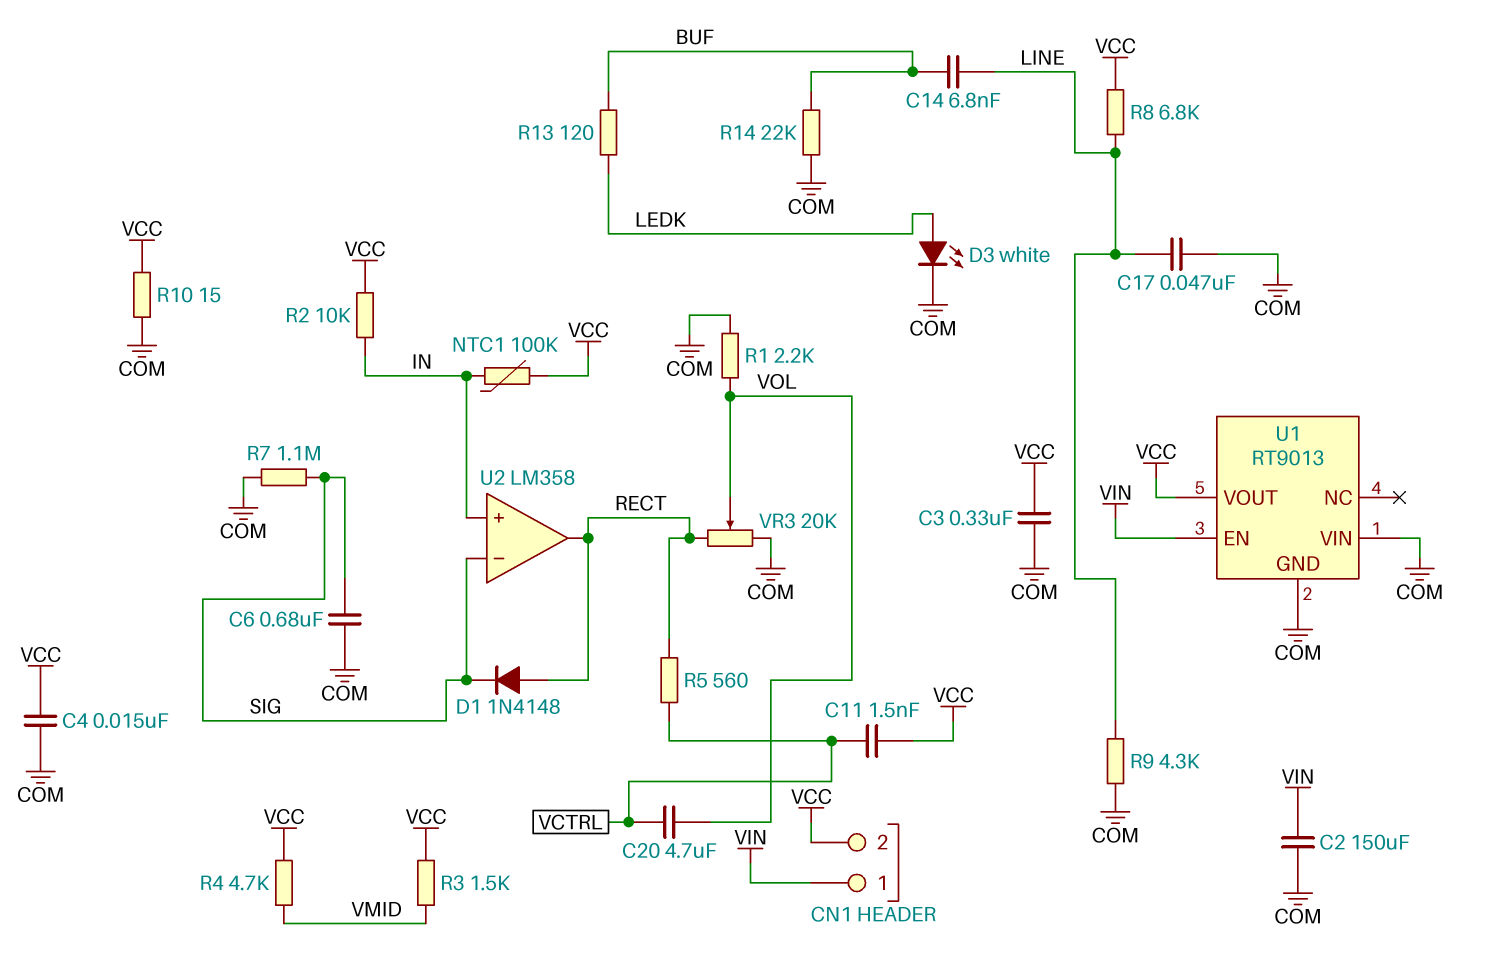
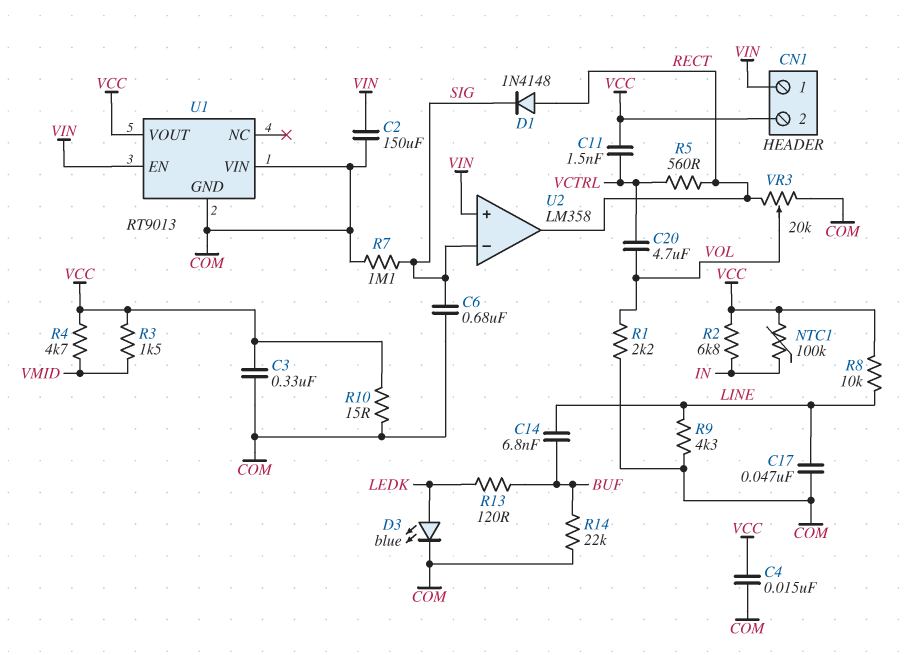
D3: LED white (A LEDK, K COM) -> LED blue (A LEDK, K COM)
R2: 10k (IN, VCC) -> 6.8k (IN, VCC)
R8: 6.8k (LINE, VCC) -> 10k (LINE, VCC)
U2 pin in+: IN -> VIN

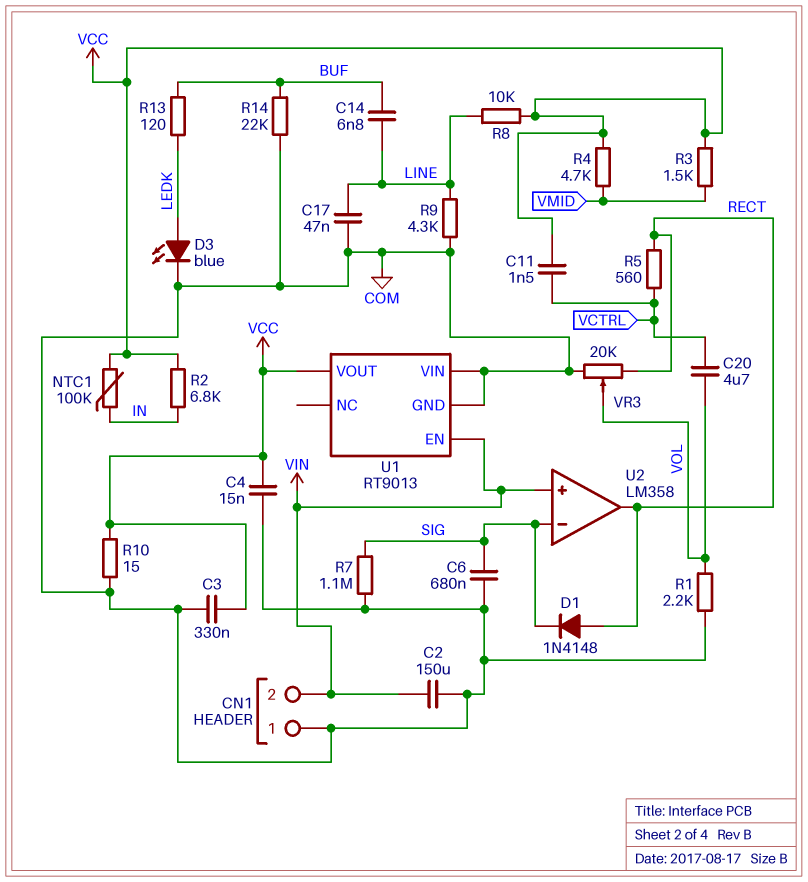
CN1 pin 1: VIN -> COM
CN1 pin 2: VCC -> VIN

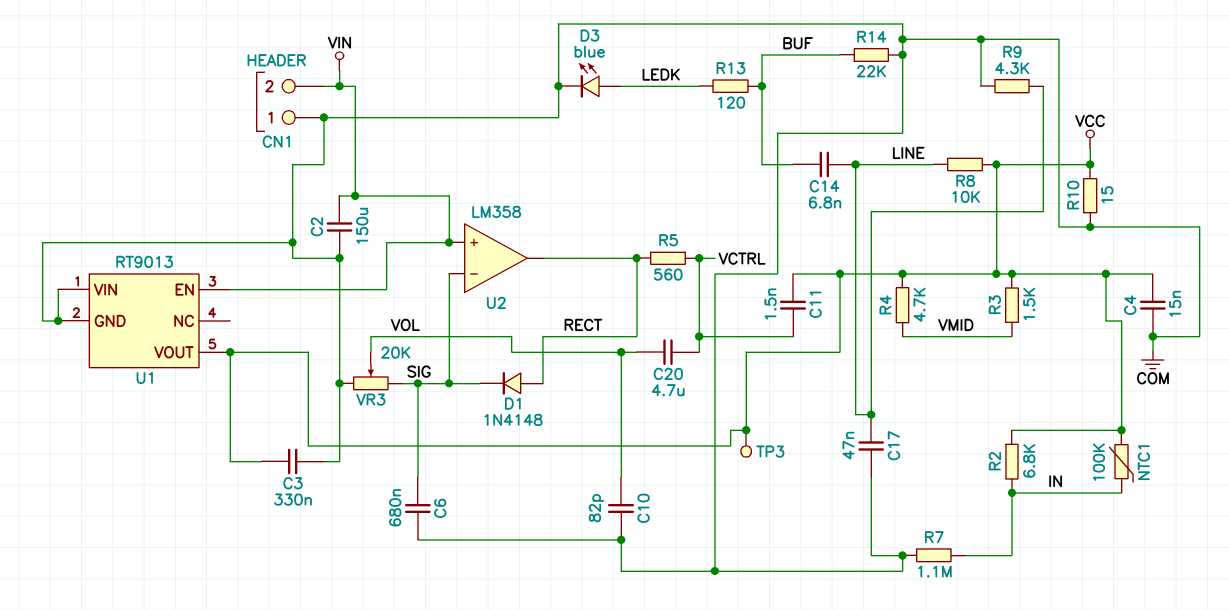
C10: none -> 82pF (COM, VOL)
R1: 2.2k (COM, VOL) -> none
R7: 1.1M (COM, SIG) -> 1.1M (COM, IN)
TP3: none -> test point (VCC)
VR3: 20k (COM, RECT, wiper VOL) -> 20k (COM, SIG, wiper VOL)

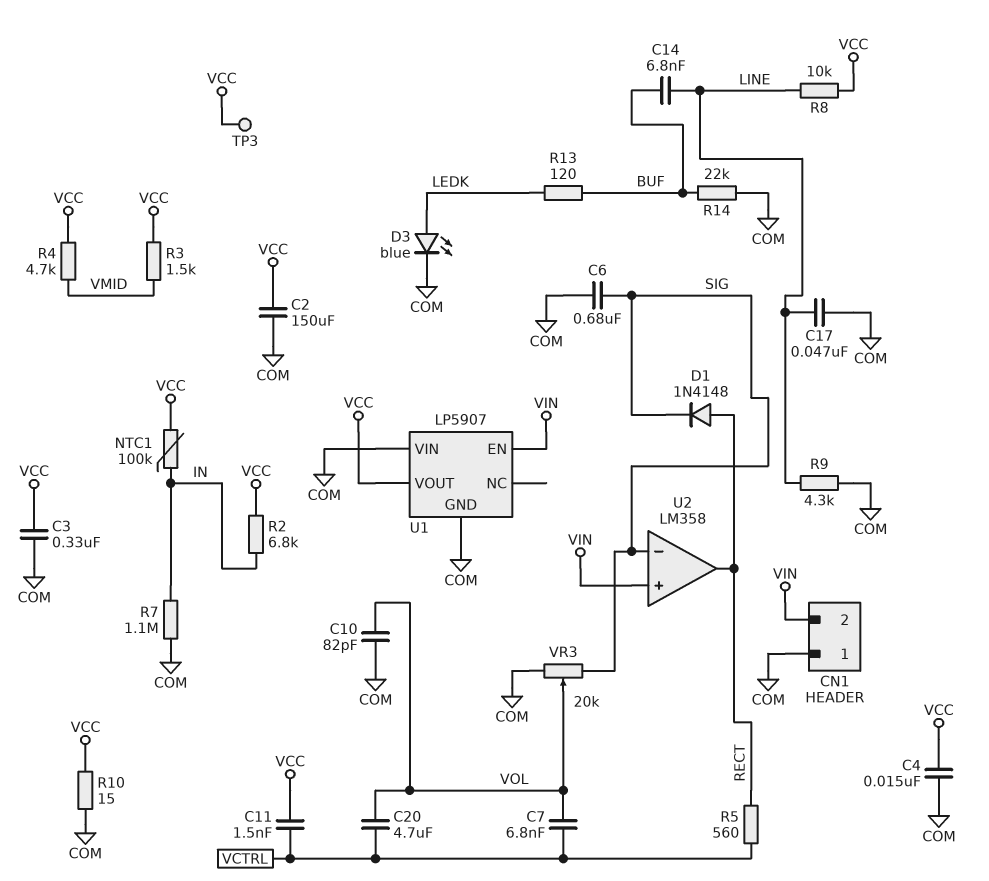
C2: 150uF (COM, VIN) -> 150uF (COM, VCC)
C7: none -> 6.8nF (VCTRL, VOL)
U1: RT9013 -> LP5907

